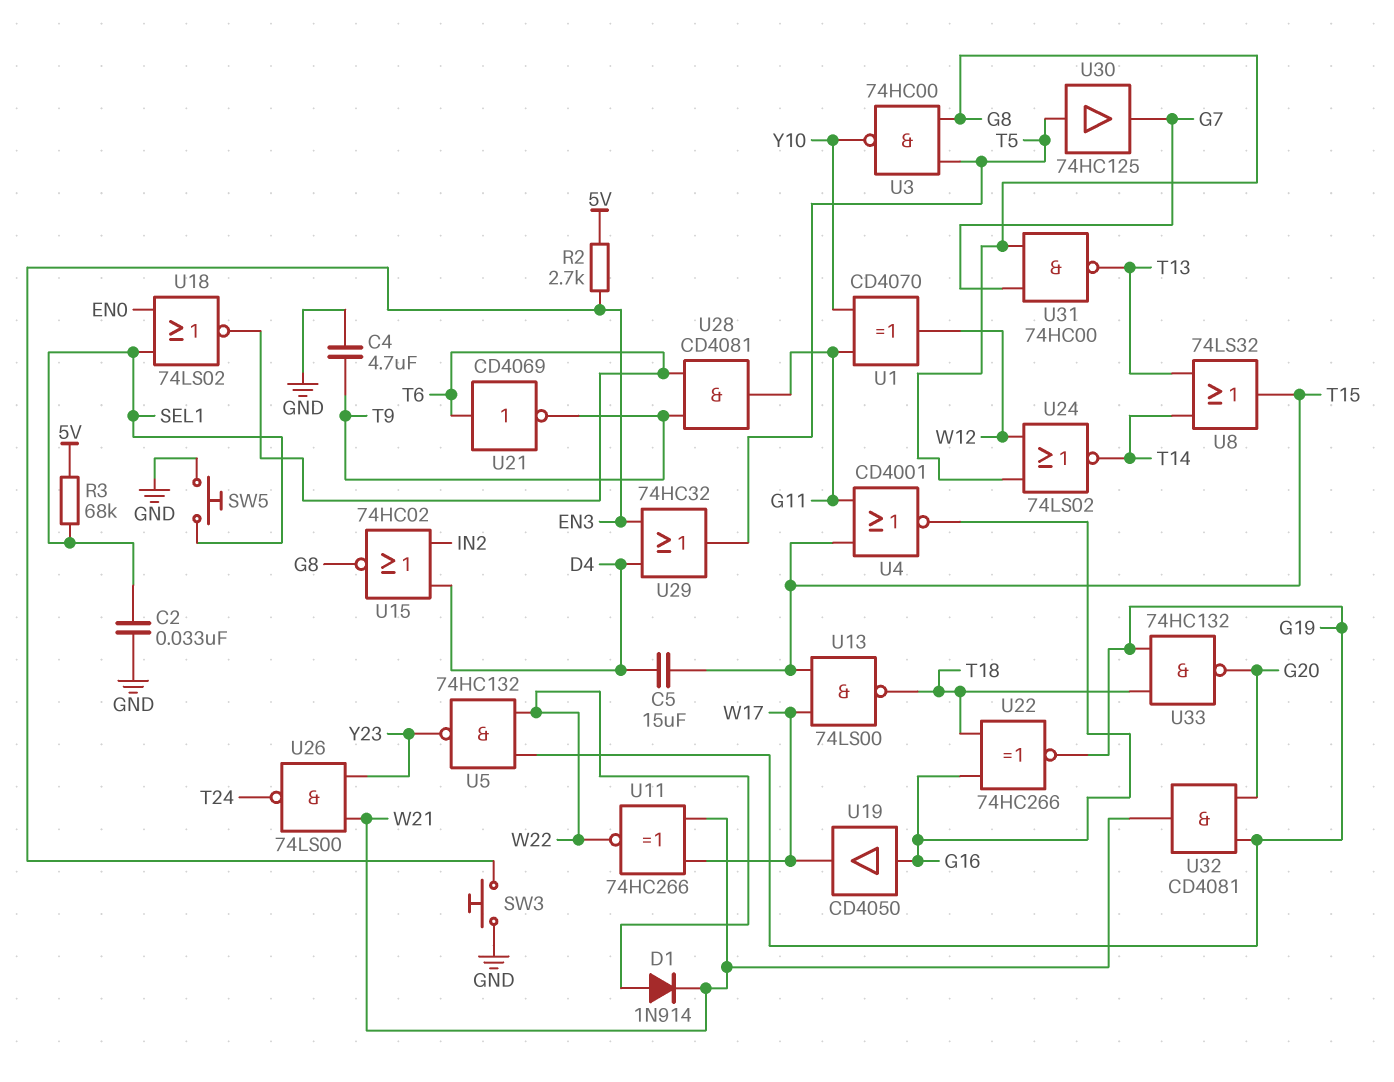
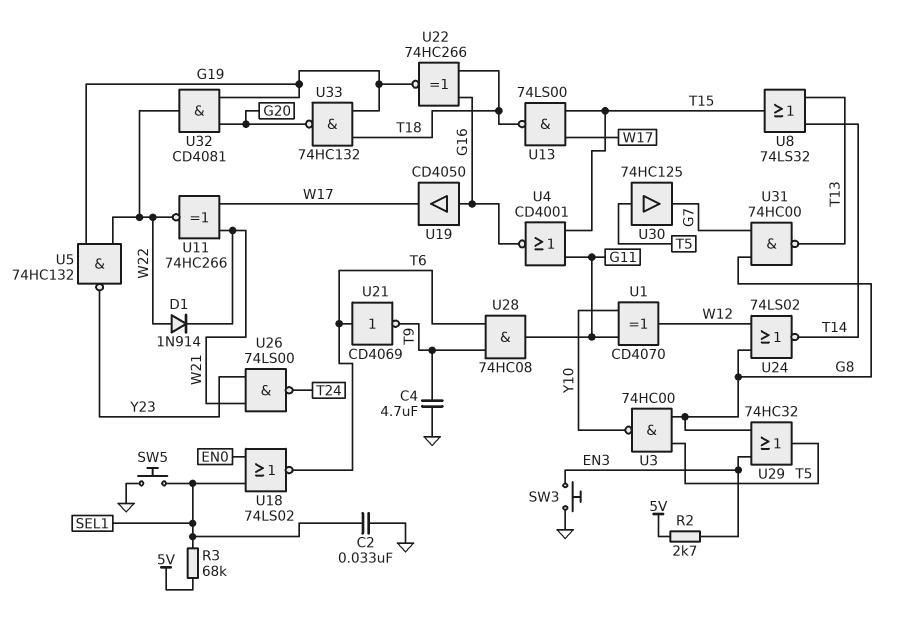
C5: 15uF (D4, T15) -> none
U15: NOR 74HC02 (in D4, in IN2, out G8) -> none
U28: AND CD4081 (in T6, in T9, out G11) -> AND 74HC08 (in T6, in T9, out G11)
U29: OR 74HC32 (in D4, in EN3, out T5) -> OR 74HC32 (in EN3, in G8, out T5)
U32: AND CD4081 (in G19, in G20, out W21) -> AND CD4081 (in G19, in G20, out W22)

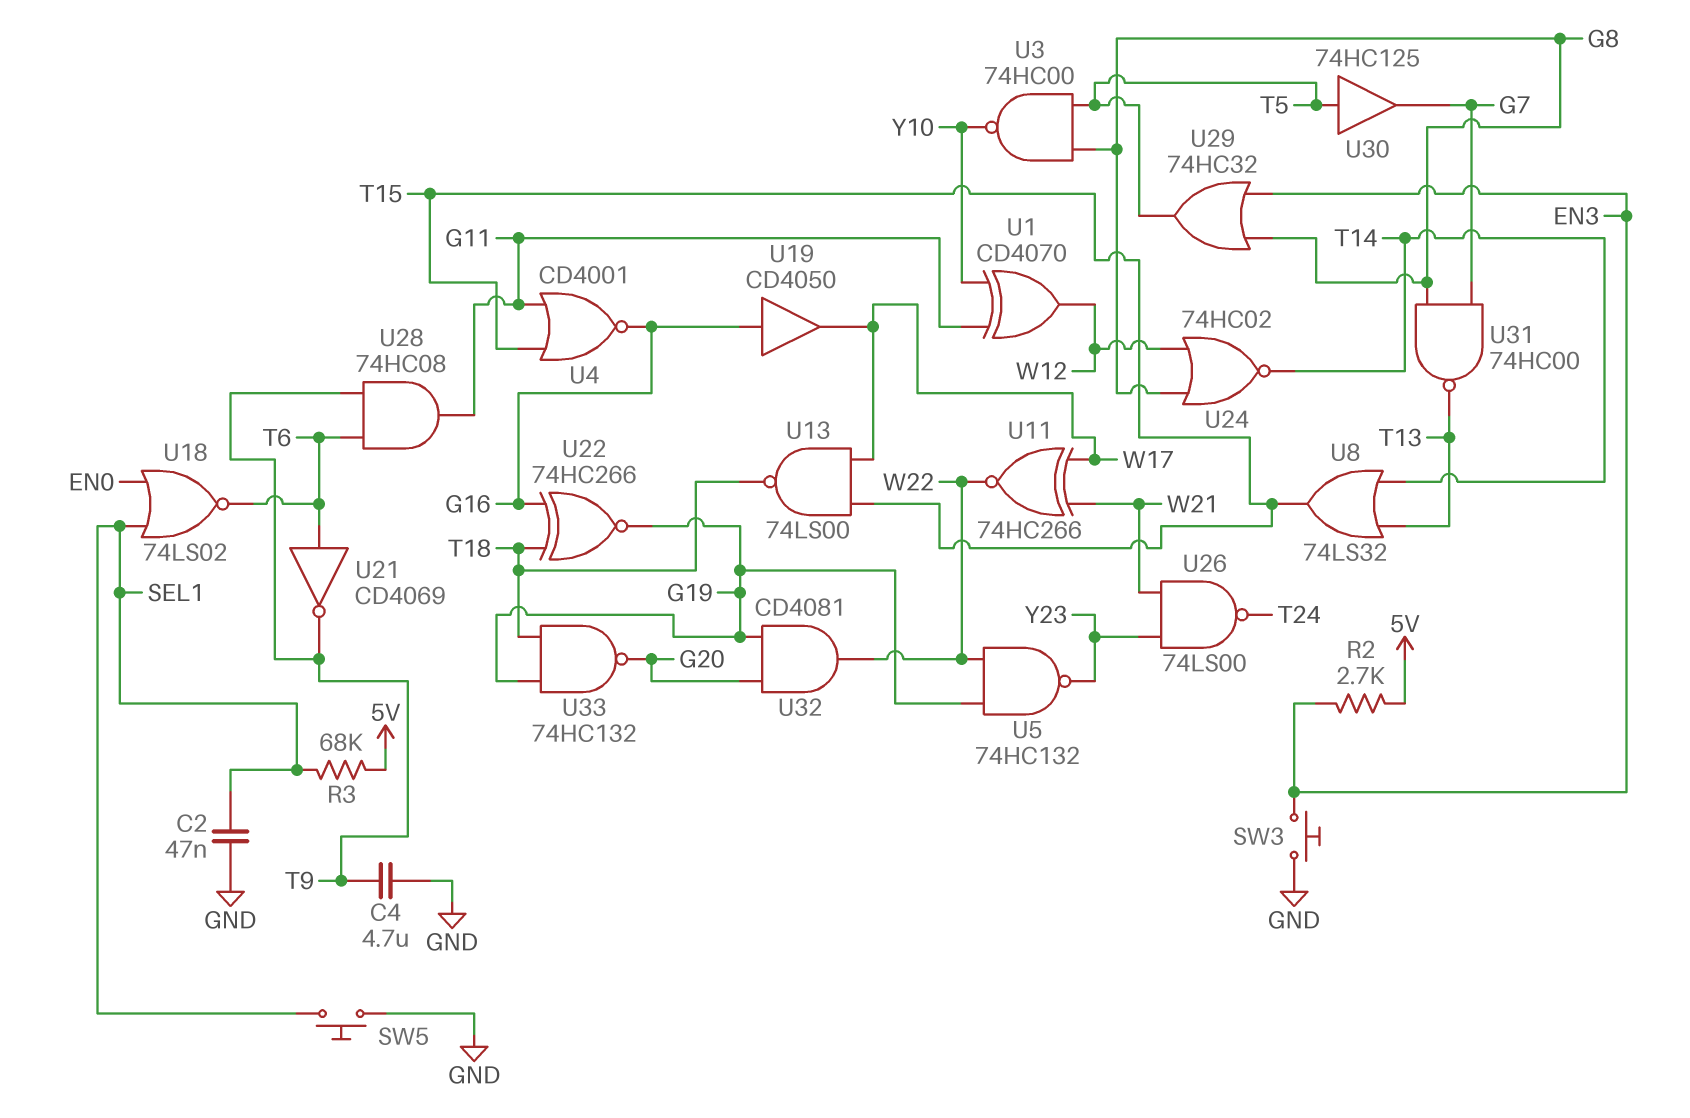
C2: 33nF (GND, SEL1) -> 47nF (GND, SEL1)
D1: diode 1N914 (A W22, K W21) -> none
U24: NOR 74LS02 (in G8, in W12, out T14) -> NOR 74HC02 (in G8, in W12, out T14)

